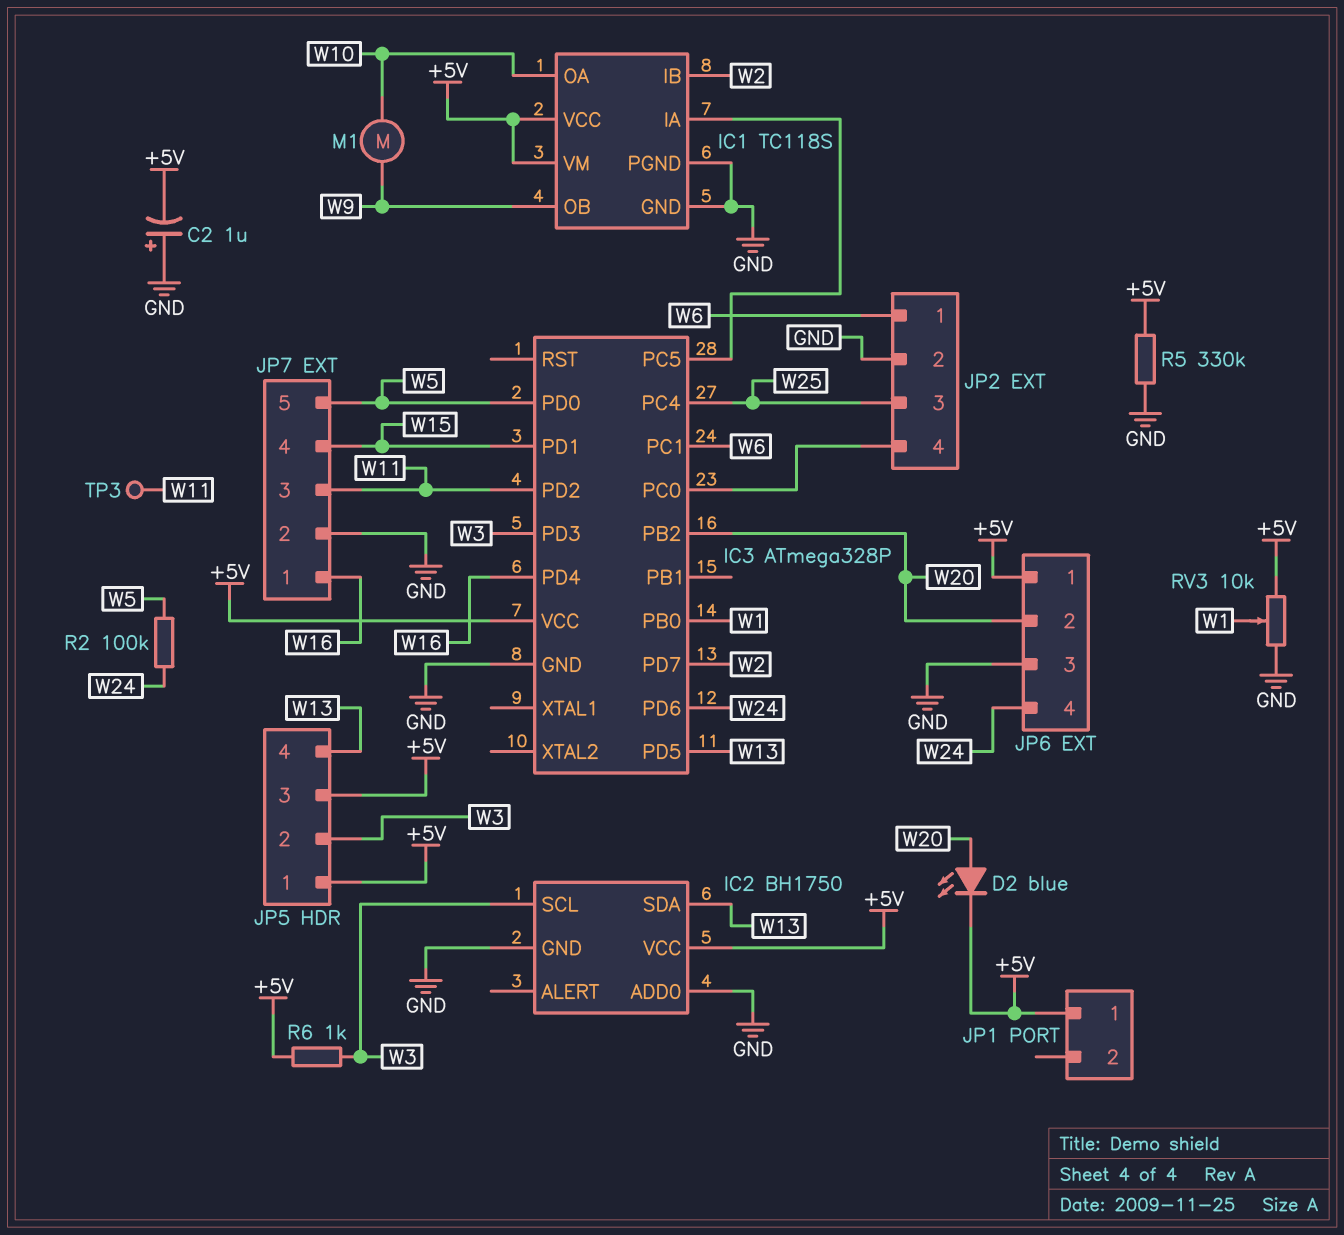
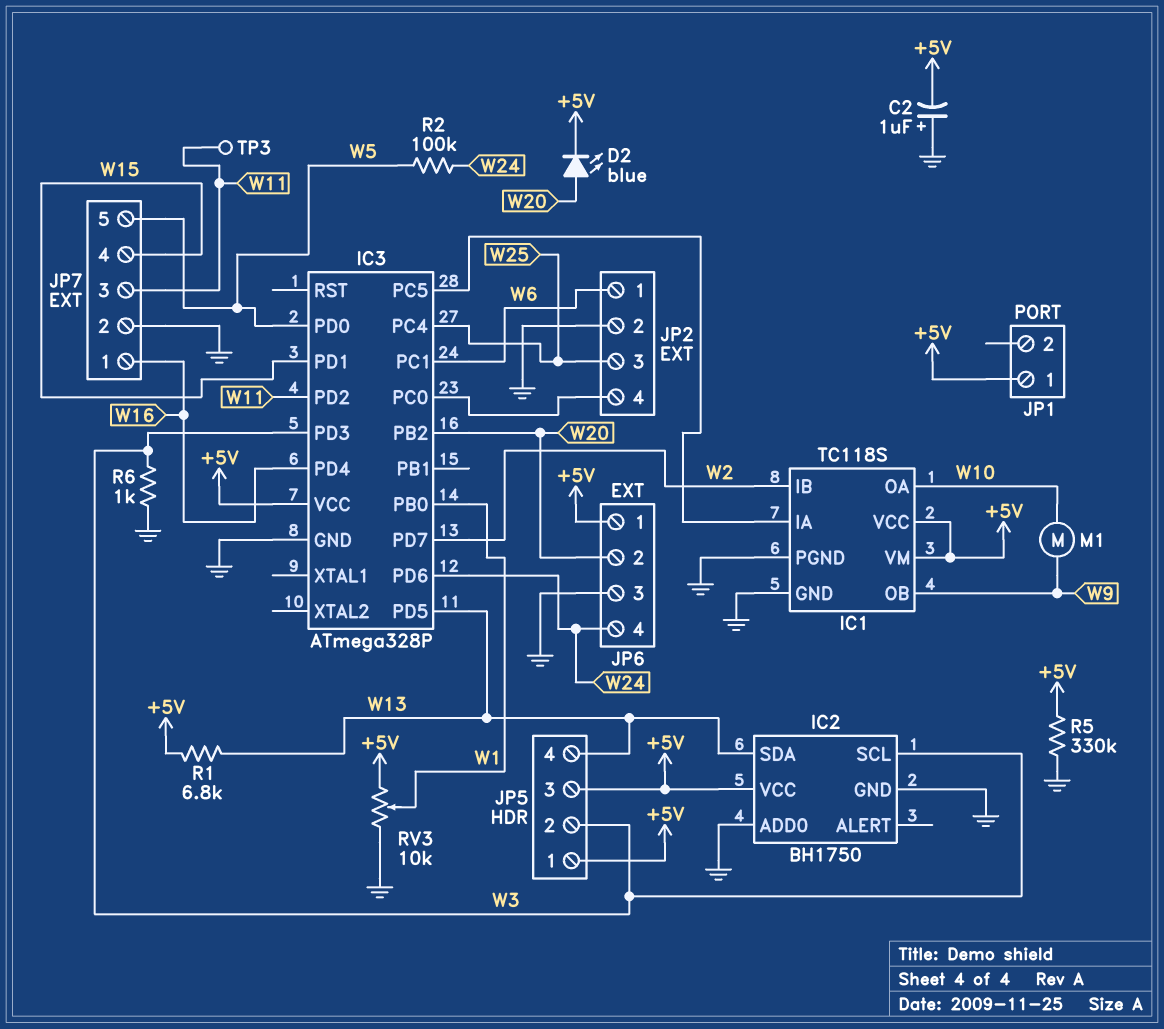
R1: none -> 6.8k (+5V, W13)
R6: 1k (+5V, W3) -> 1k (GND, W3)

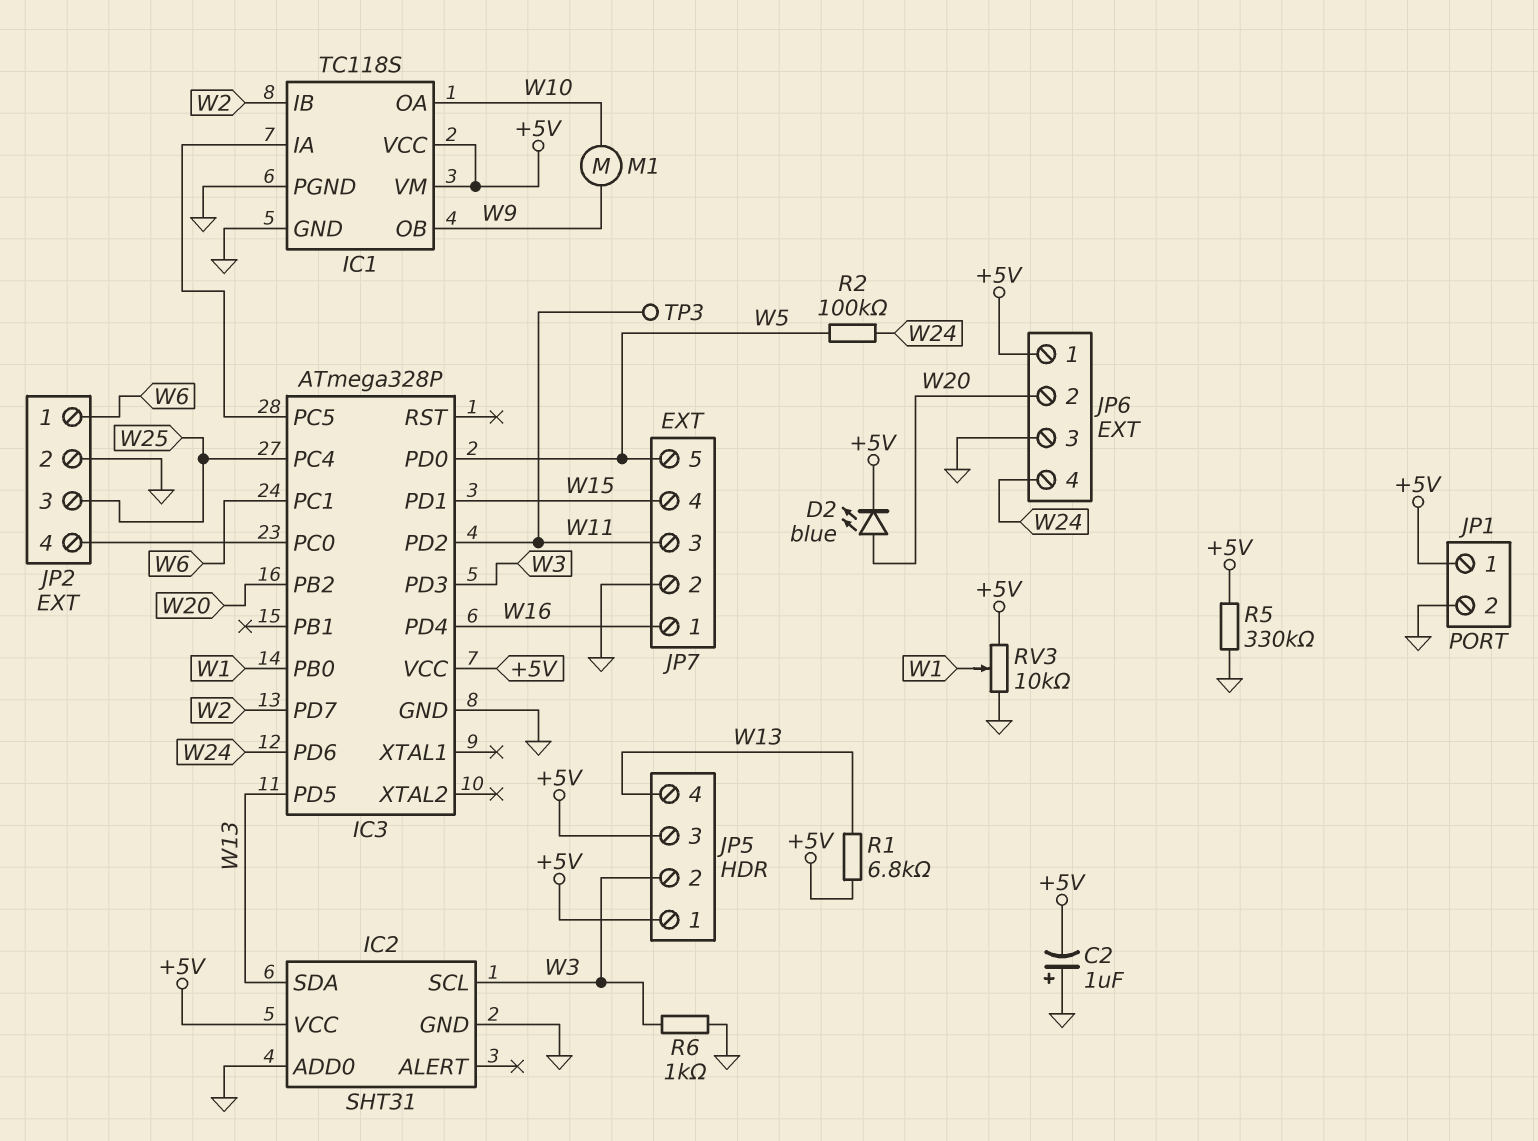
IC2: BH1750 -> SHT31
JP1 pin 2: none -> GND

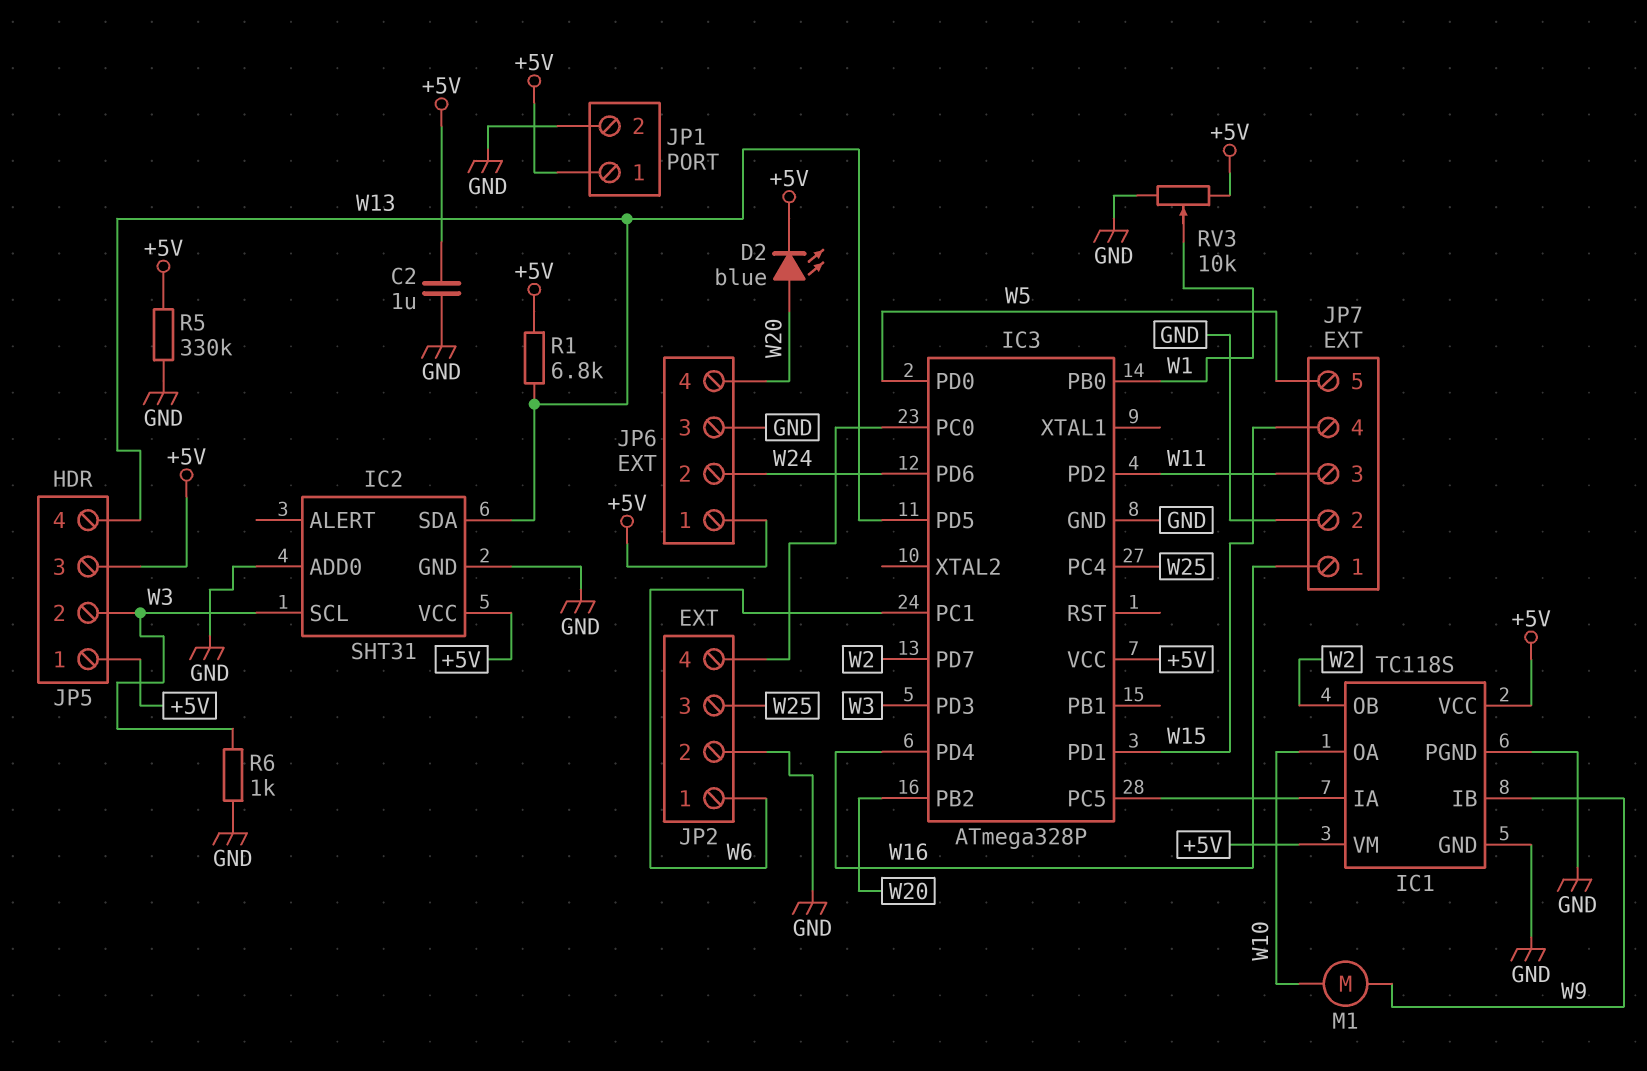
C2: 1uF (plus GND, minus +5V) -> 1uF (+5V, GND)
IC1 pin IB: W2 -> W9
IC1 pin OB: W9 -> W2
JP6 pin 2: W20 -> W24
JP6 pin 4: W24 -> W20
R2: 100k (W5, W24) -> none
TP3: test point (W11) -> none

